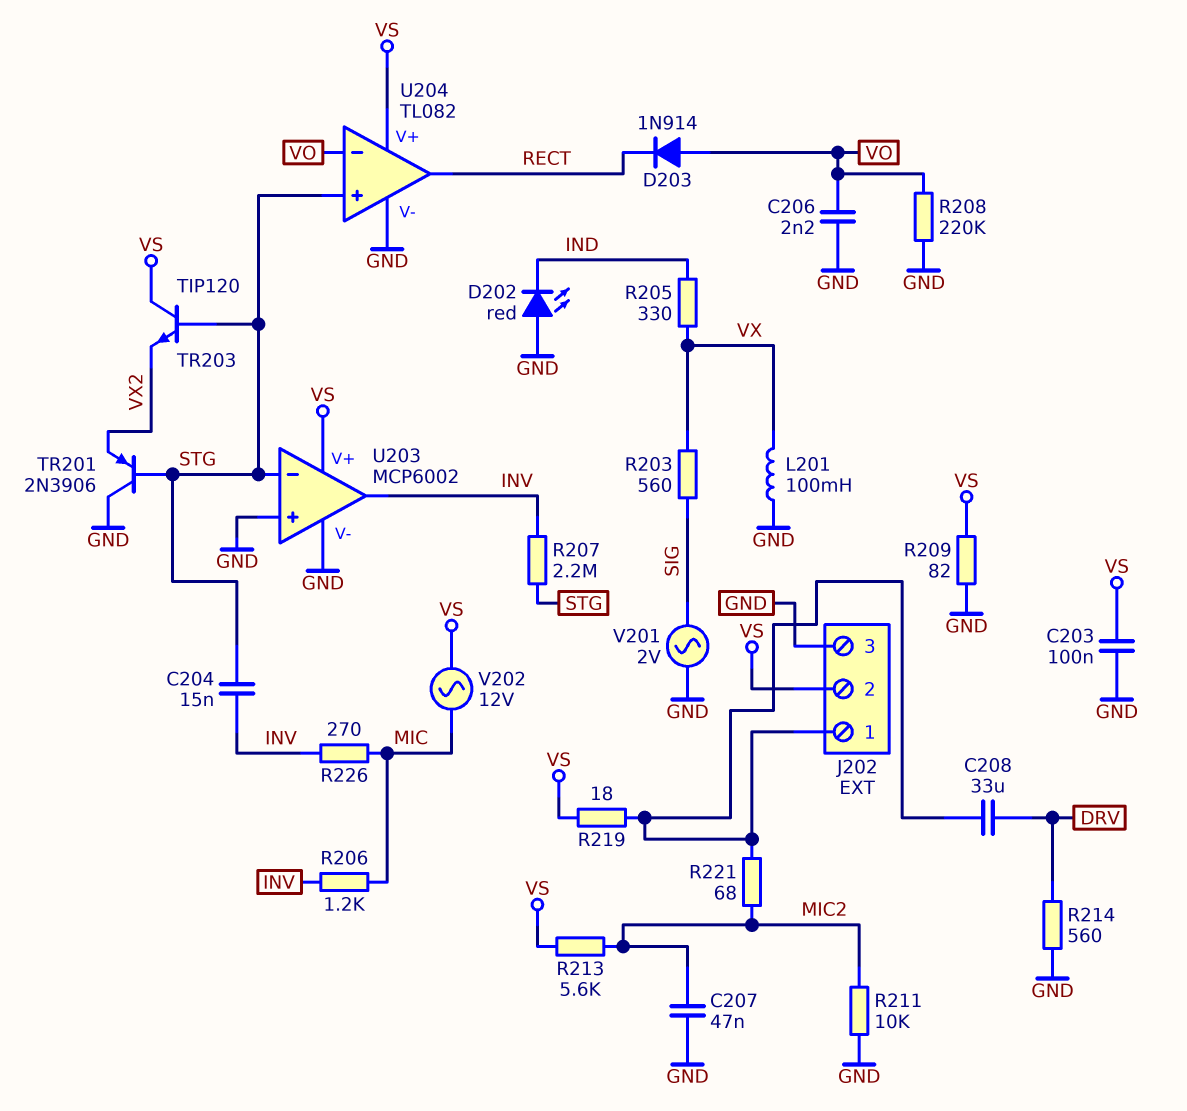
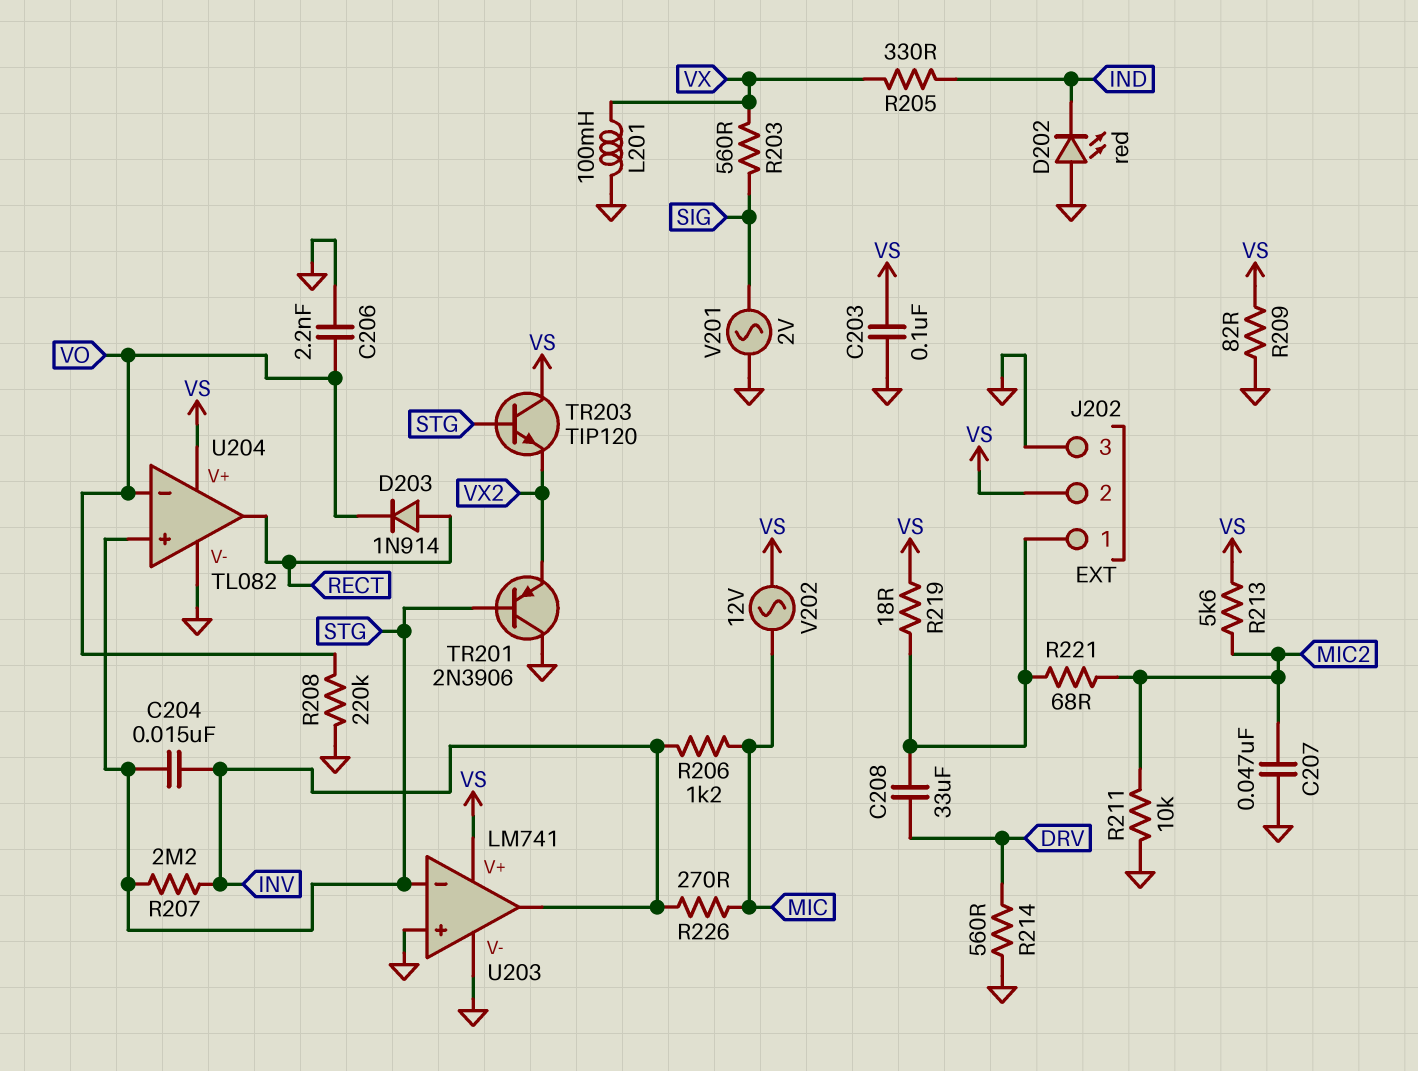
D203: diode 1N914 (A VO, K RECT) -> diode 1N914 (A RECT, K VO)
U203: MCP6002 -> LM741

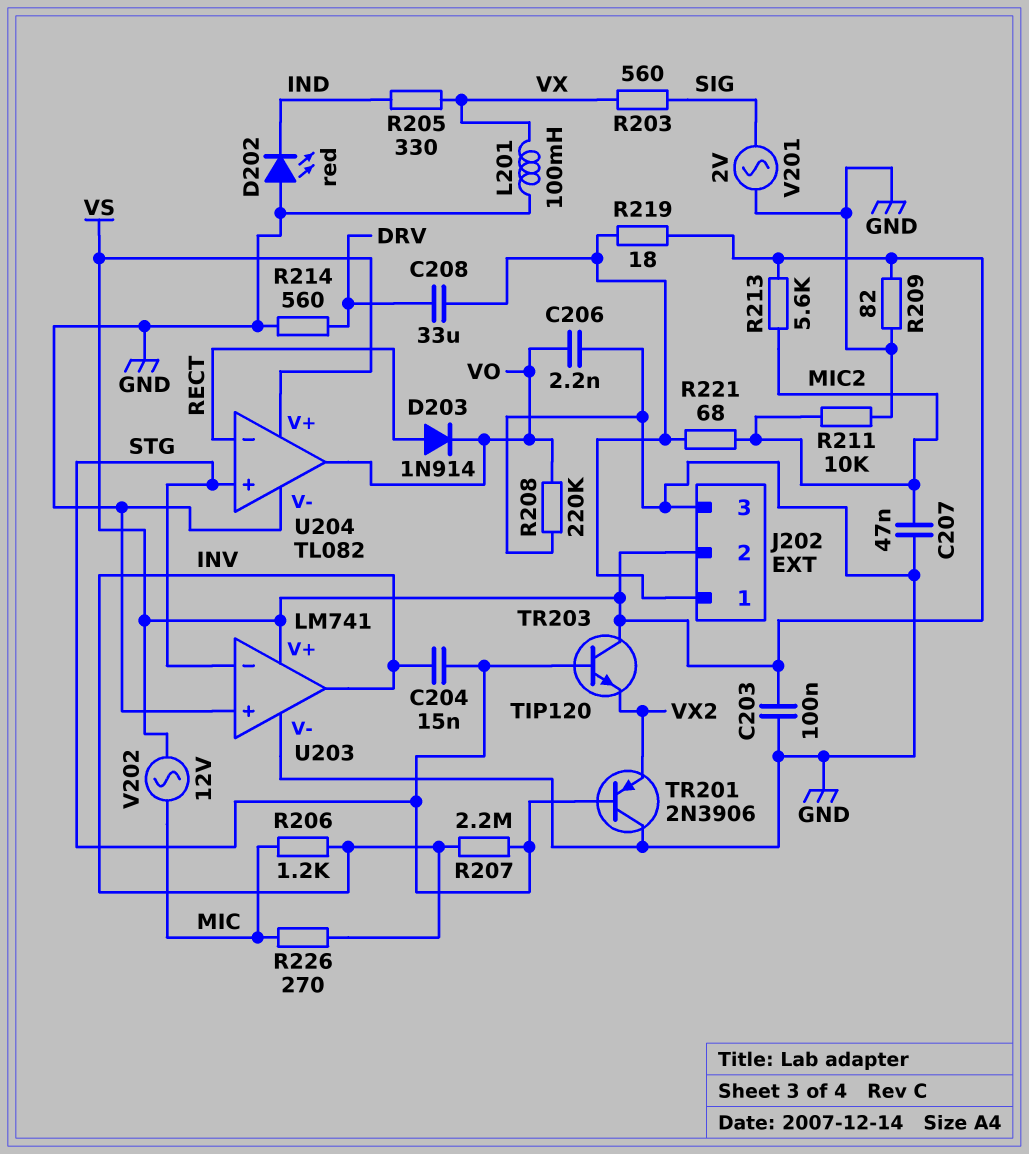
U204 pin in-: VO -> RECT
U204 pin out: RECT -> VO

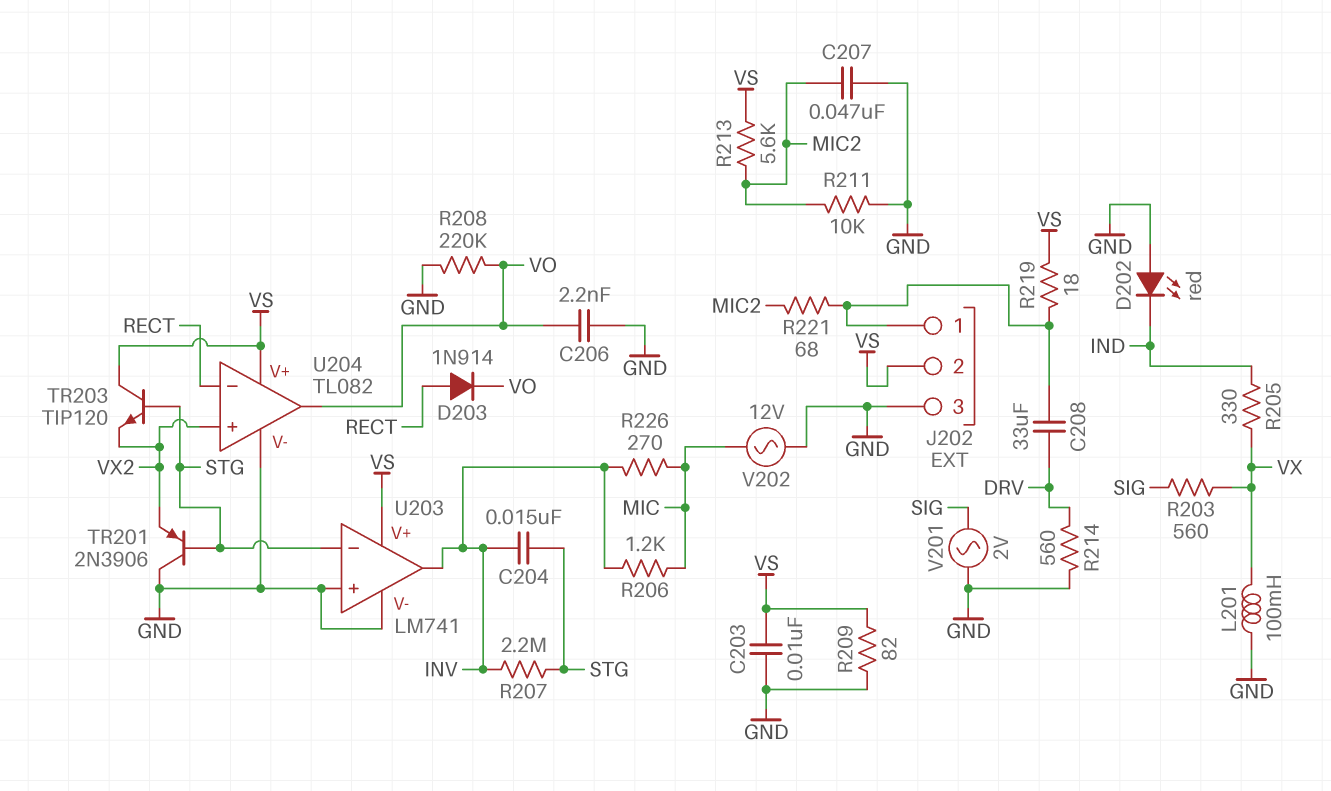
C203: 100nF (GND, VS) -> 10nF (GND, VS)
U204 pin in+: STG -> VX2
V202: AC 12V (MIC, VS) -> AC 12V (GND, MIC)

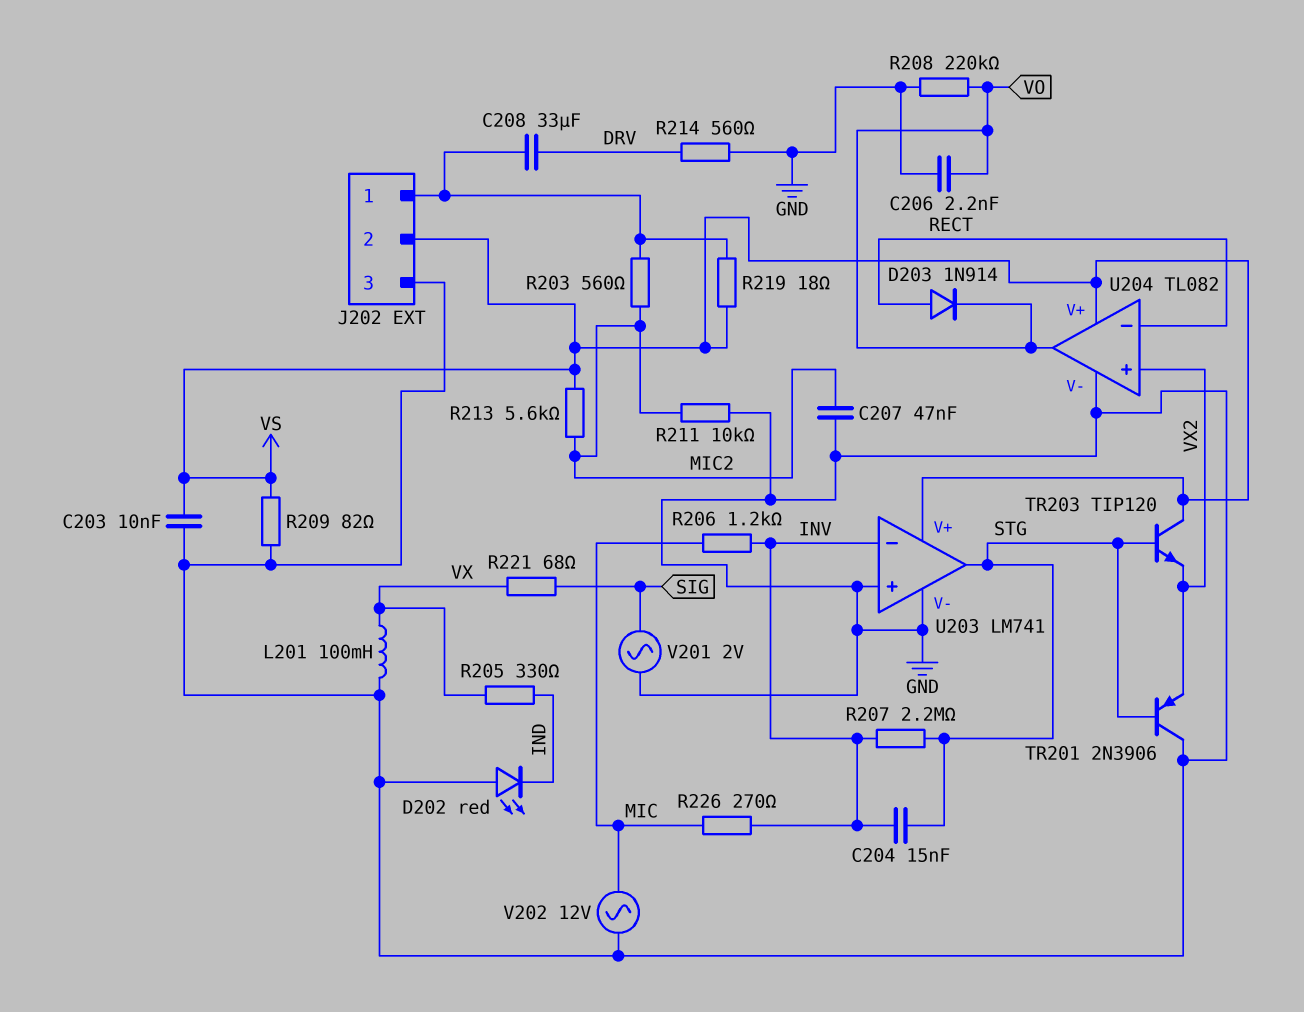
R203: 560 (SIG, VX) -> 560 (J202/1, MIC2)
R221: 68 (J202/1, MIC2) -> 68 (SIG, VX)
U203 pin in-: STG -> INV
U203 pin out: INV -> STG

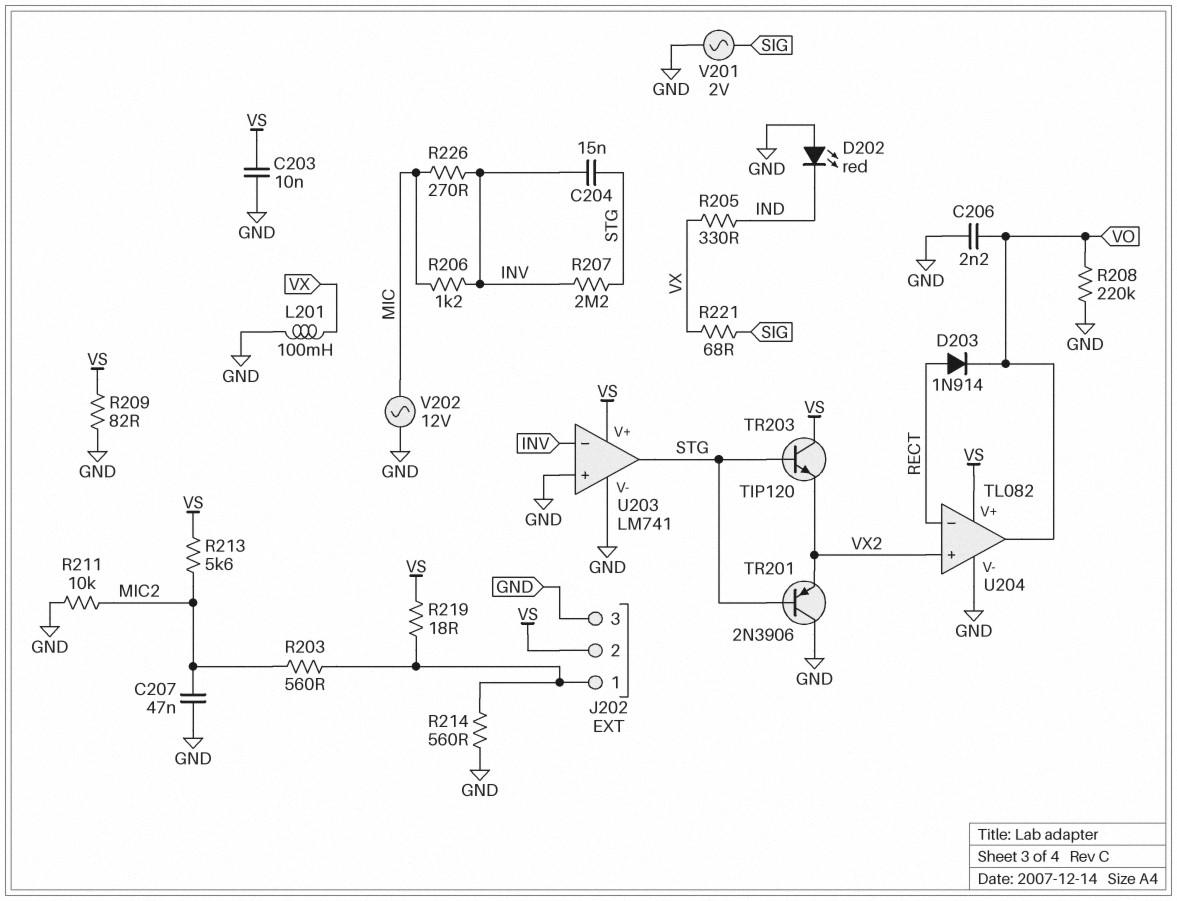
C208: 33uF (DRV, J202/1) -> none
R214: 560 (DRV, GND) -> 560 (GND, J202/1)

